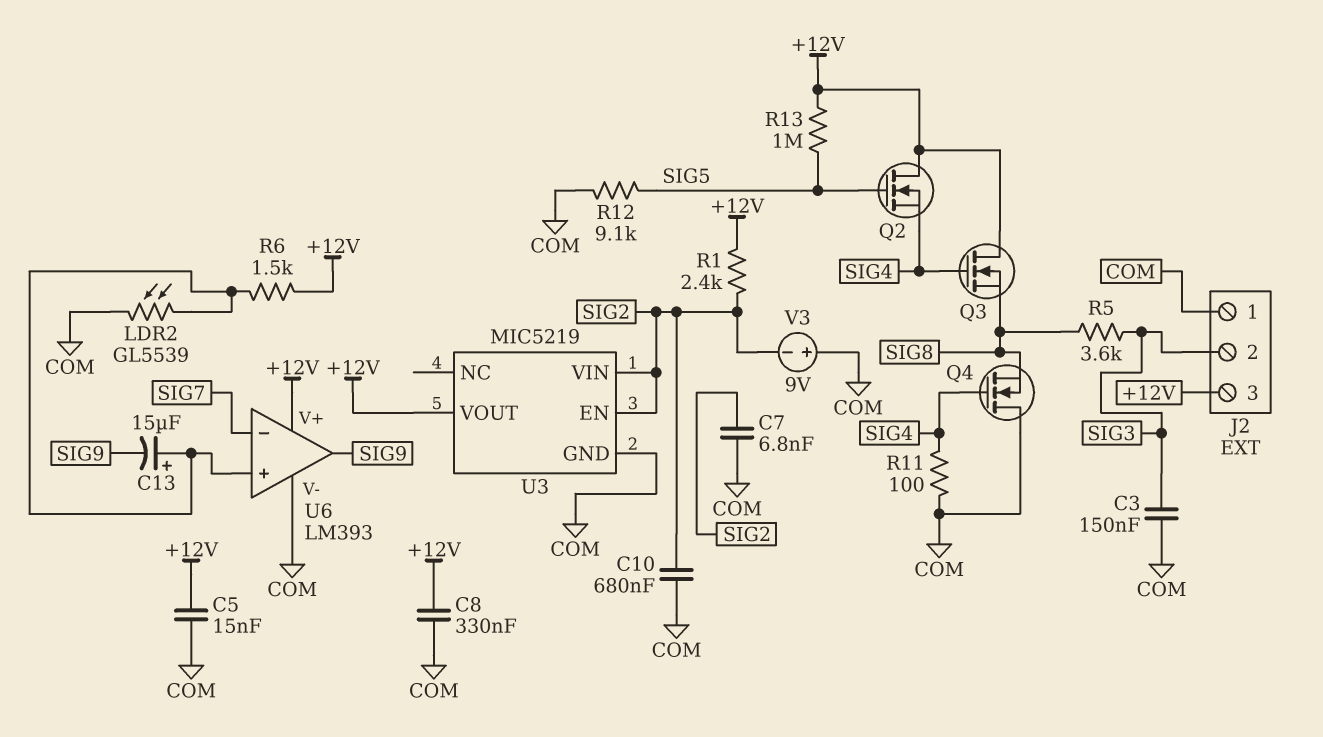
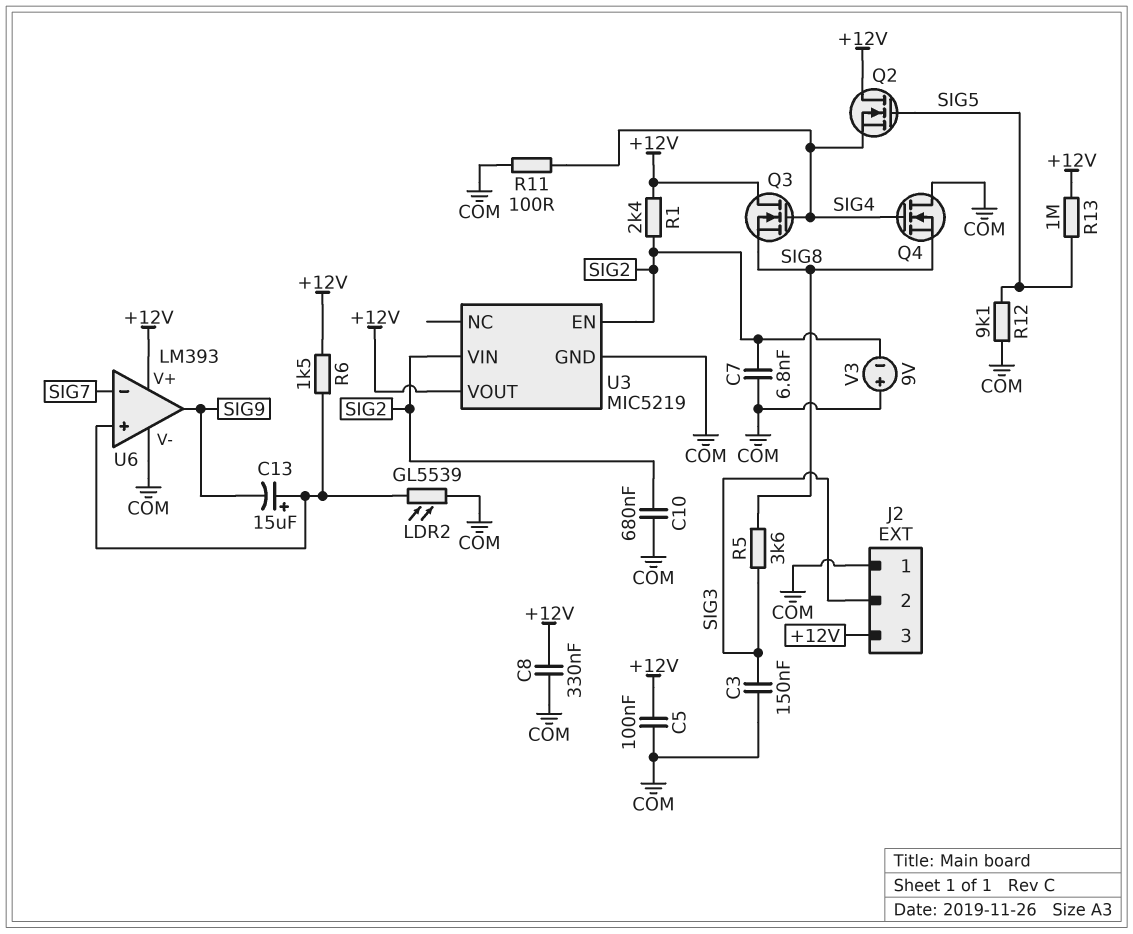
C5: 15nF (+12V, COM) -> 100nF (+12V, COM)

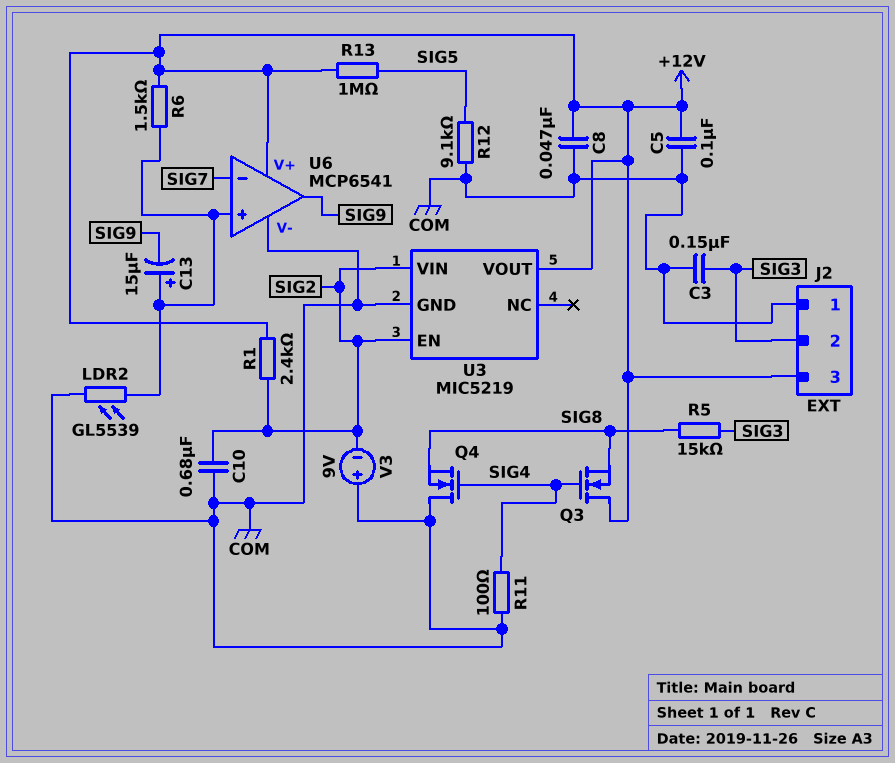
C7: 6.8nF (COM, SIG2) -> none
C8: 330nF (+12V, COM) -> 47nF (+12V, COM)
Q2: NMOS (G SIG5, D +12V, S SIG4) -> none
R5: 3.6k (SIG3, SIG8) -> 15k (SIG3, SIG8)
U6: LM393 -> MCP6541

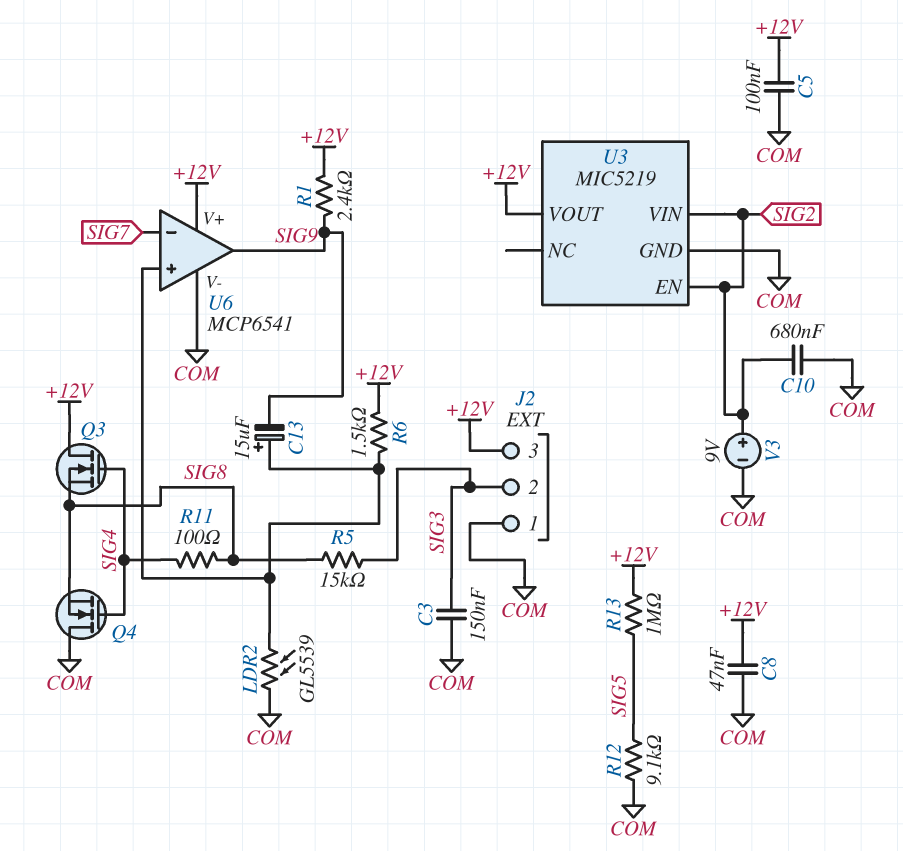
R1: 2.4k (+12V, SIG2) -> 2.4k (+12V, SIG9)
R11: 100 (COM, SIG4) -> 100 (SIG4, SIG8)
V3: 9V (plus COM, minus SIG2) -> 9V (plus SIG2, minus COM)

